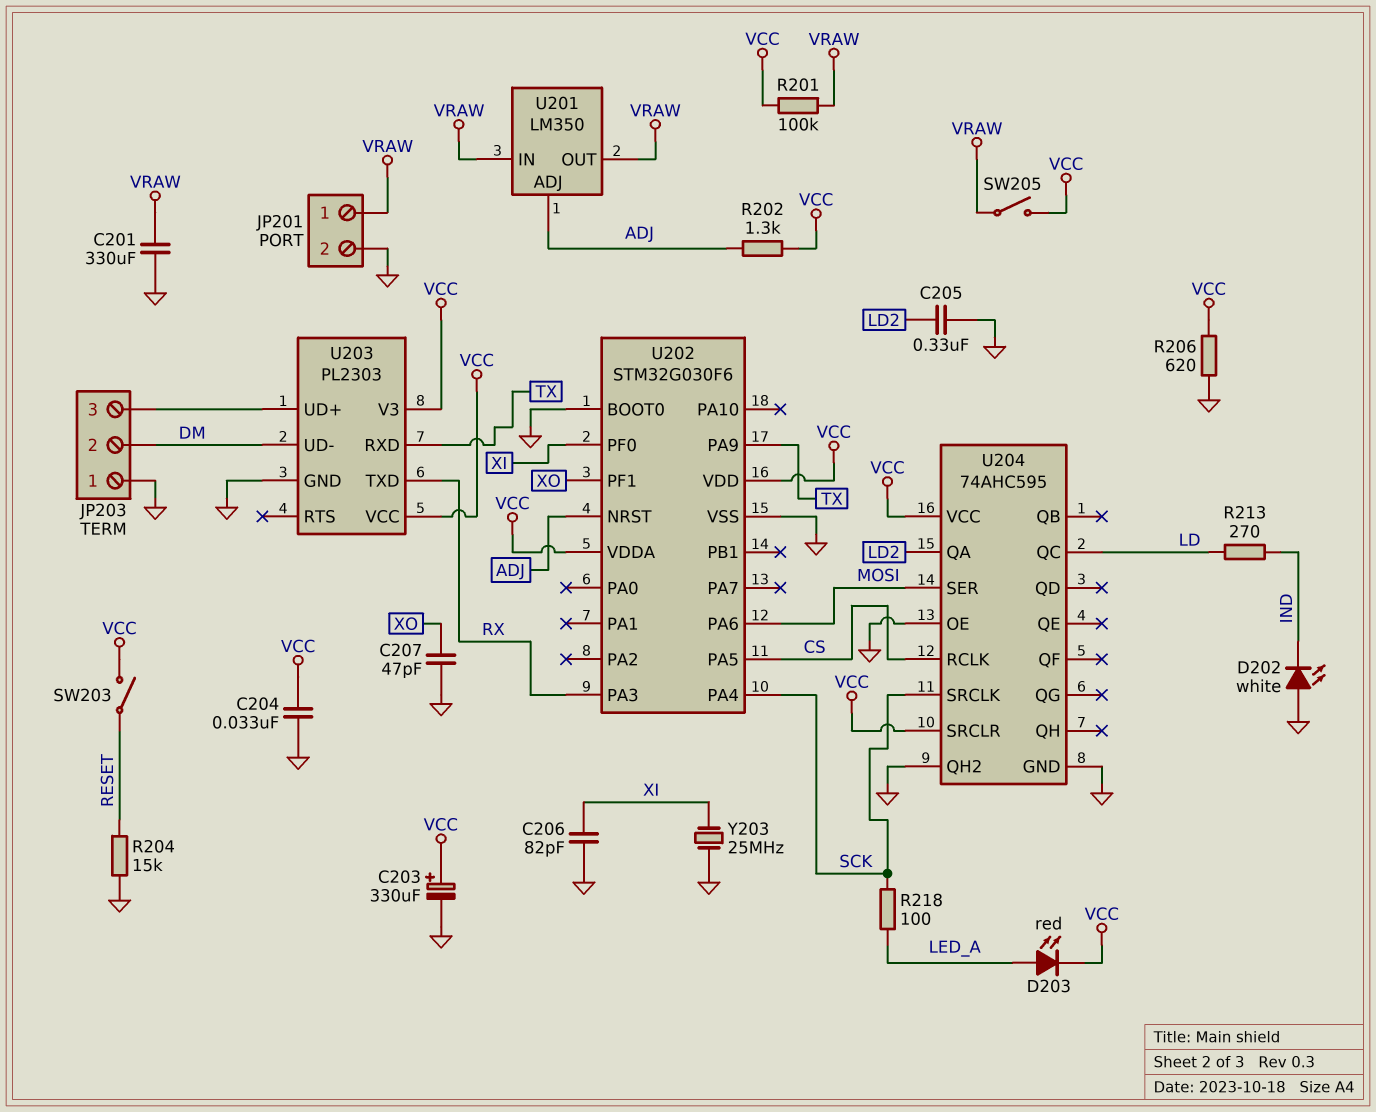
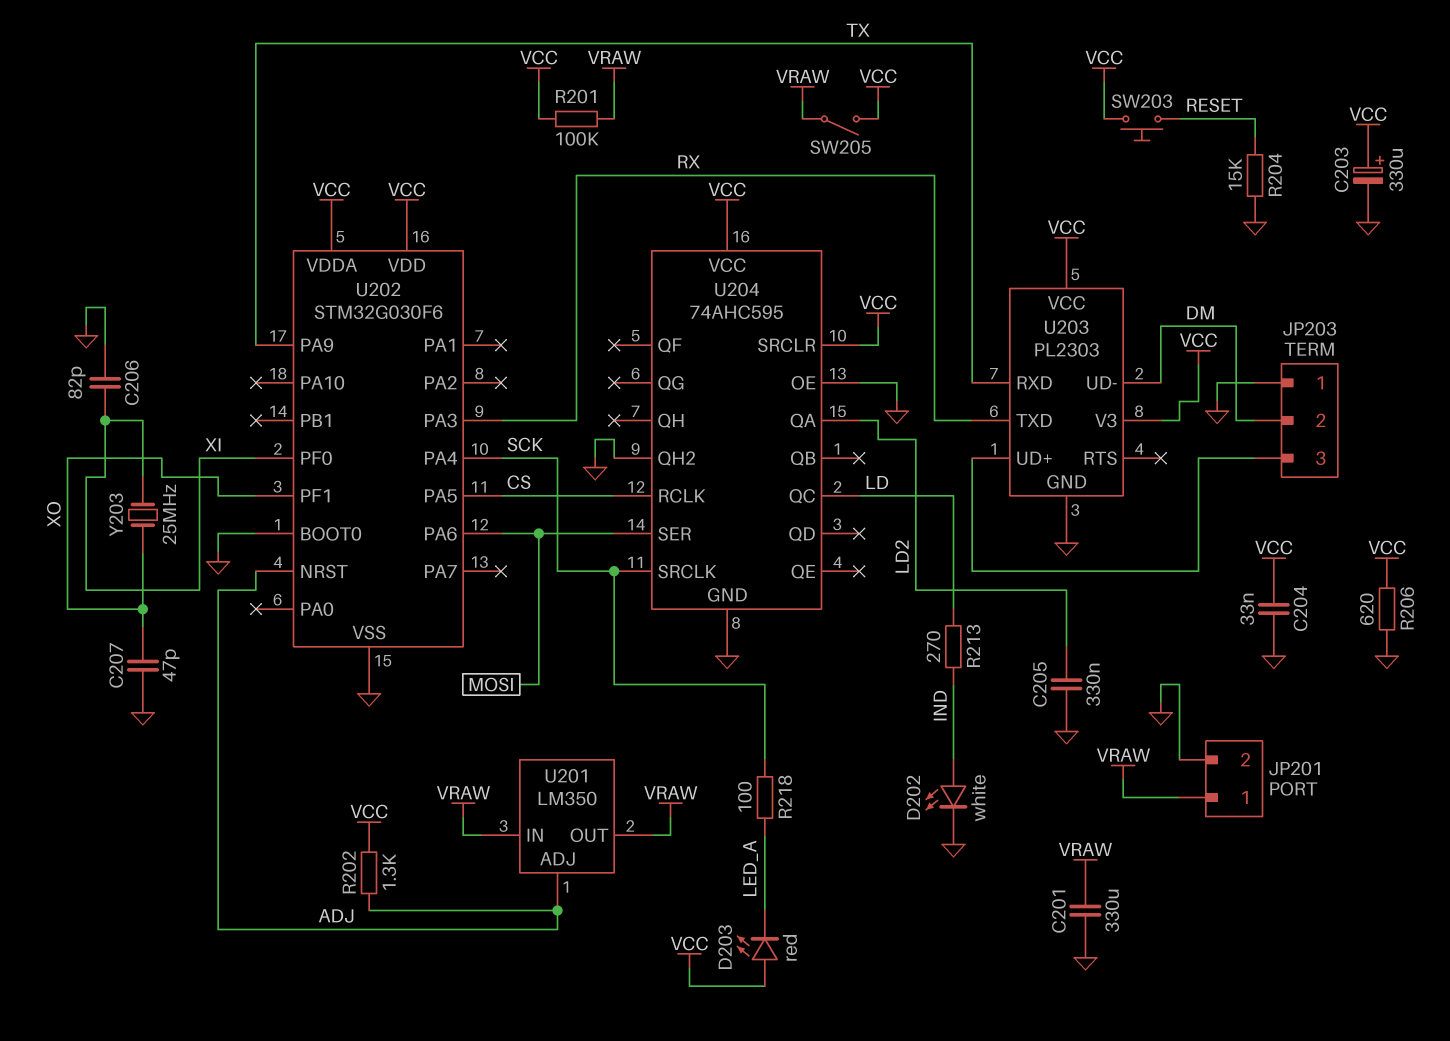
D202: LED white (A GND, K IND) -> LED white (A IND, K GND)
D203: LED red (A LED_A, K VCC) -> LED red (A VCC, K LED_A)
SW203: switch (RESET, VCC) -> button (RESET, VCC)
Y203: 25MHz (GND, XI) -> 25MHz (XI, XO)

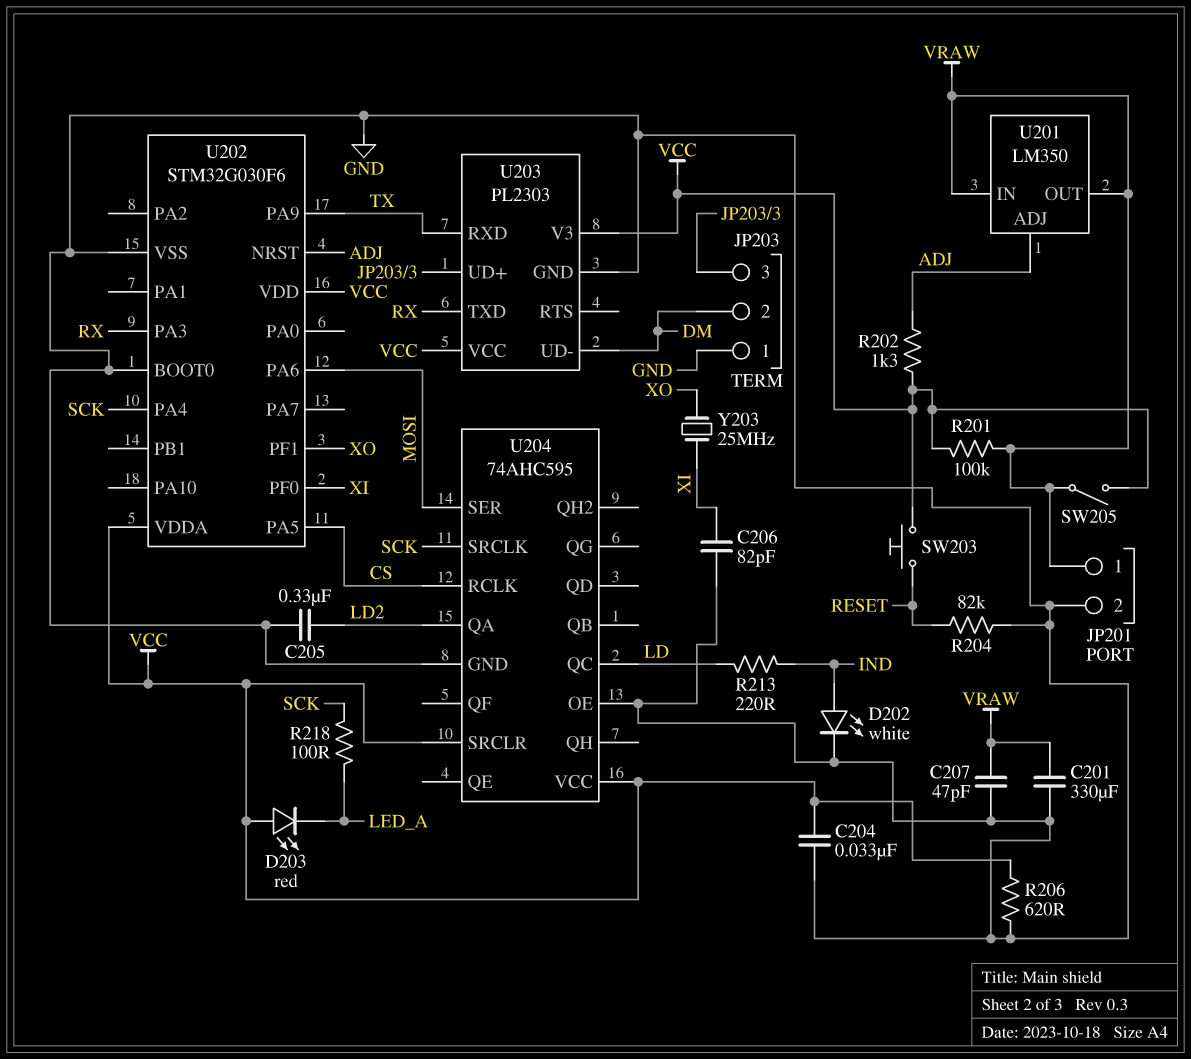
C203: 330uF (plus VCC, minus GND) -> none
C207: 47pF (GND, XO) -> 47pF (GND, VRAW)
R204: 15k (GND, RESET) -> 82k (GND, RESET)
R213: 270 (IND, LD) -> 220 (IND, LD)
U204 pin QH2: GND -> none

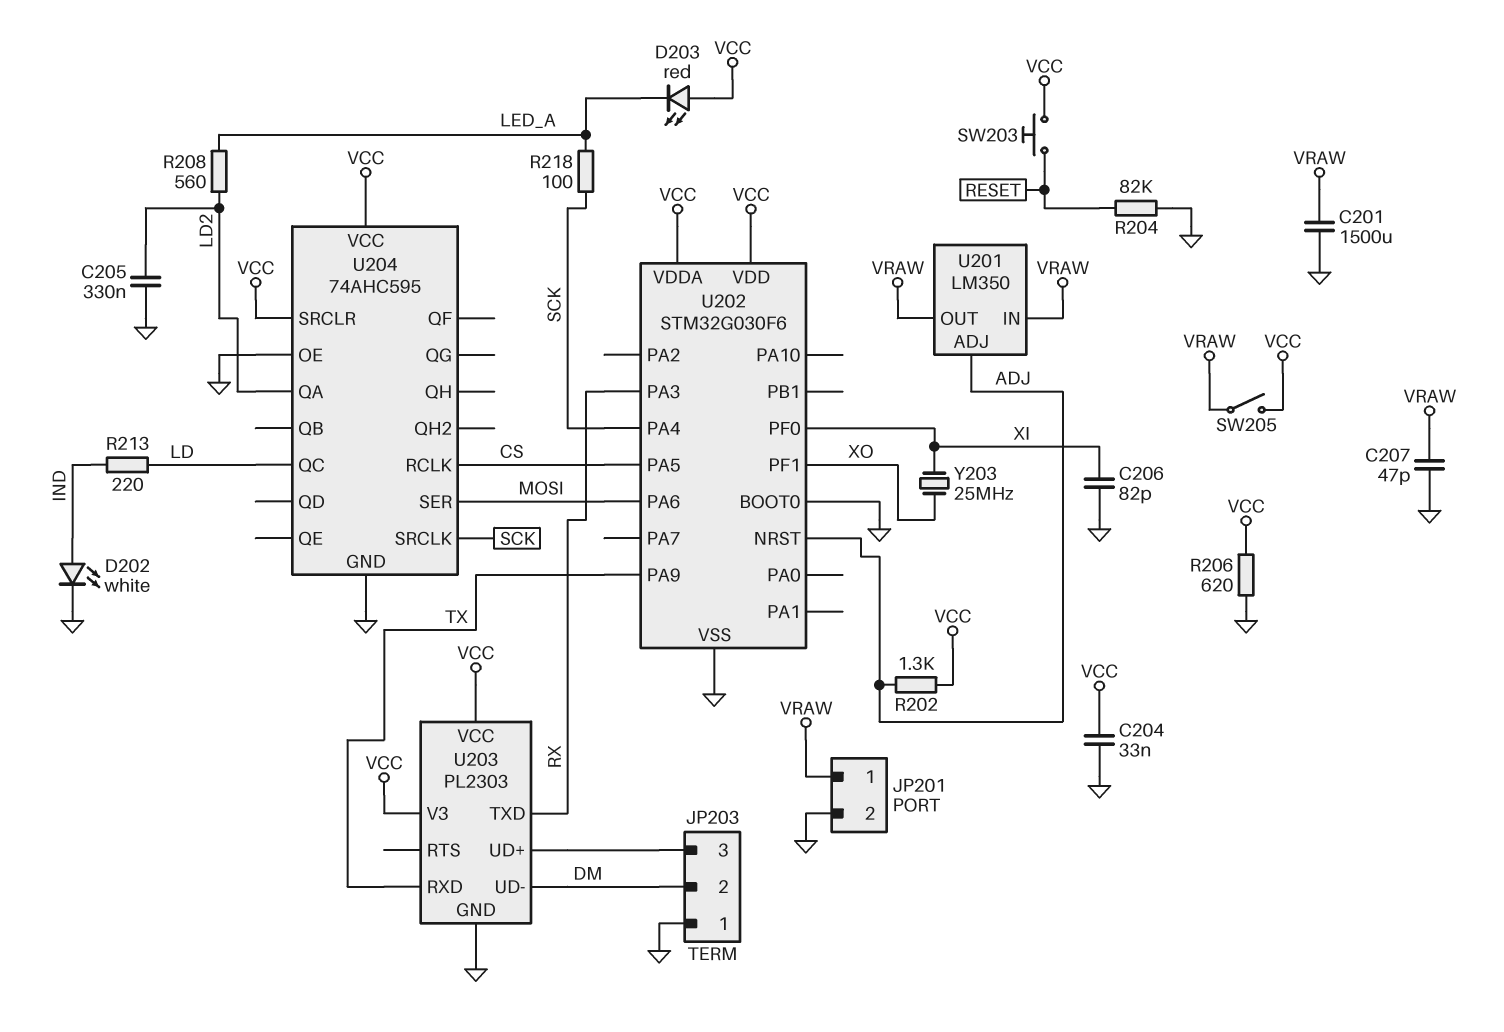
C201: 330uF (GND, VRAW) -> 1500uF (GND, VRAW)
R201: 100k (VCC, VRAW) -> none
R208: none -> 560 (LD2, LED_A)

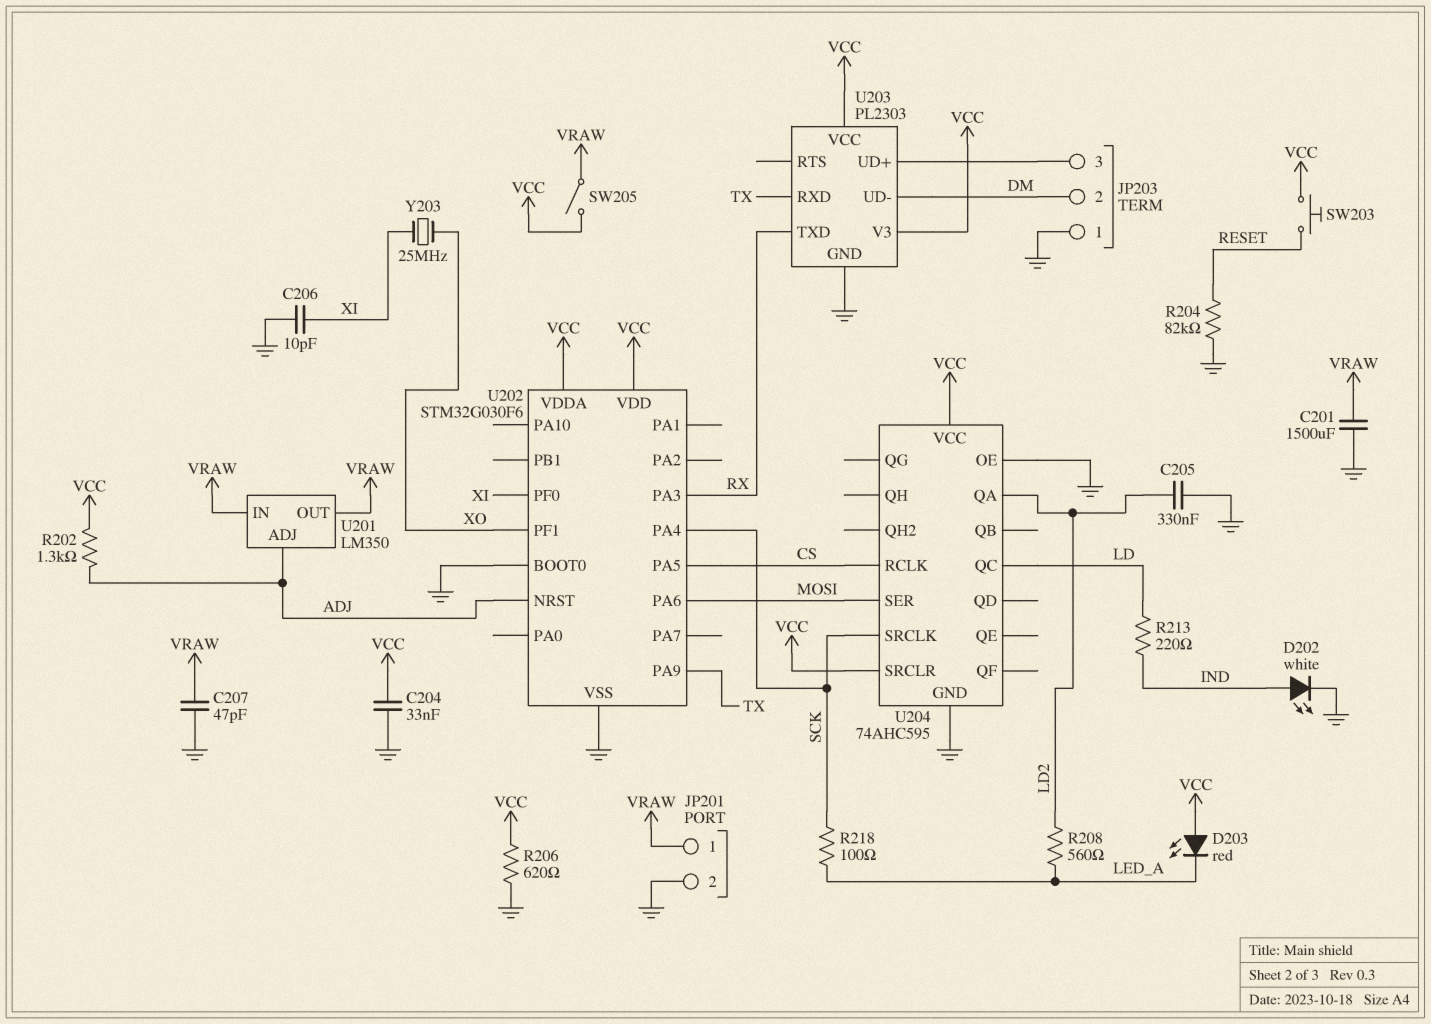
C206: 82pF (GND, XI) -> 10pF (GND, XI)

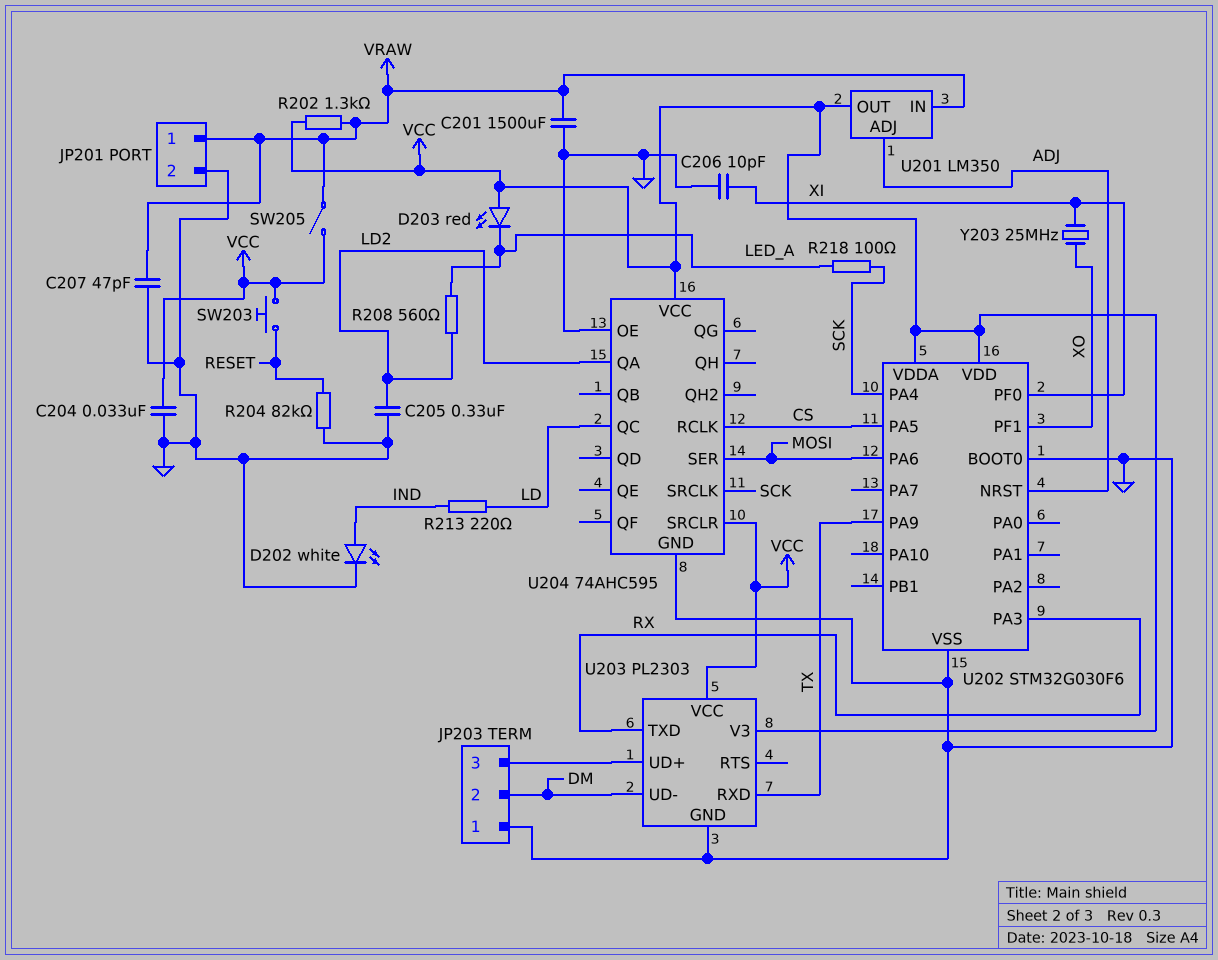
R202: 1.3k (ADJ, VCC) -> 1.3k (VCC, VRAW)
R206: 620 (GND, VCC) -> none
U201 pin OUT: VRAW -> VCC

